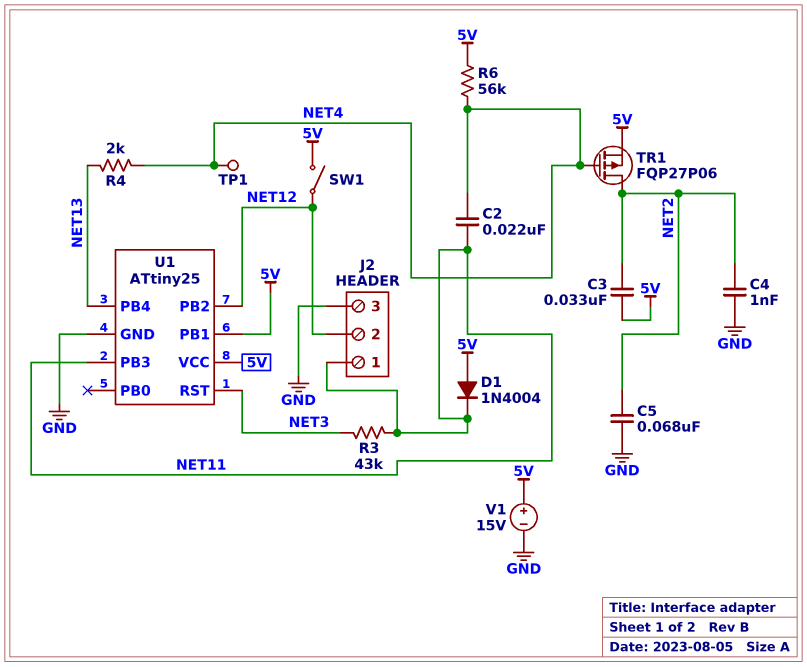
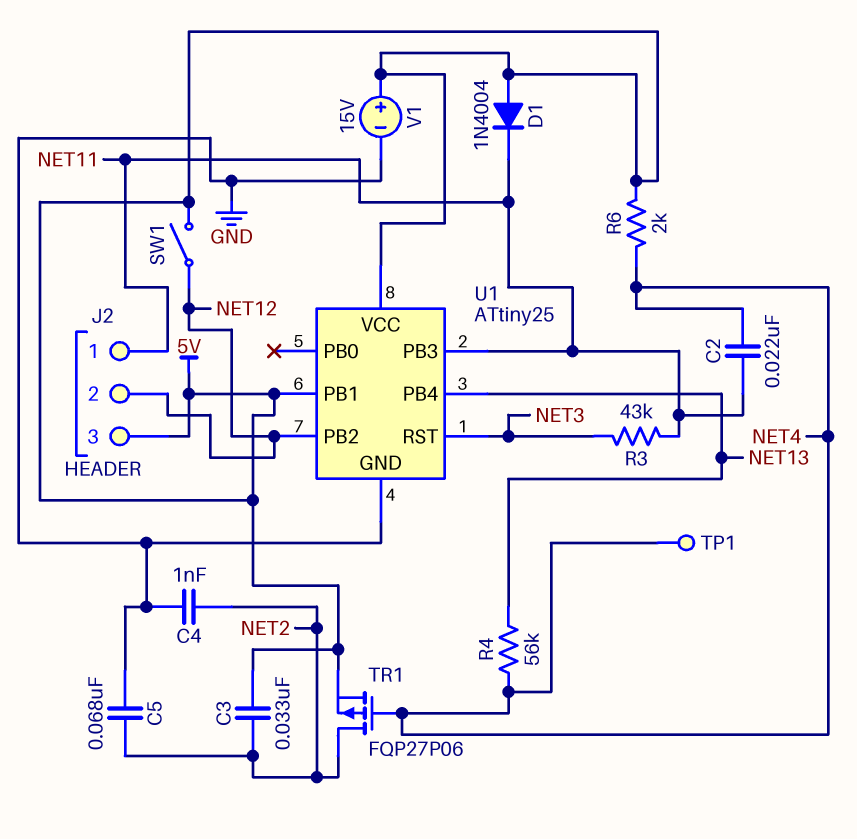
J2 pin 3: GND -> 5V
R4: 2k (NET4, NET13) -> 56k (NET4, NET13)
R6: 56k (5V, NET4) -> 2k (5V, NET4)

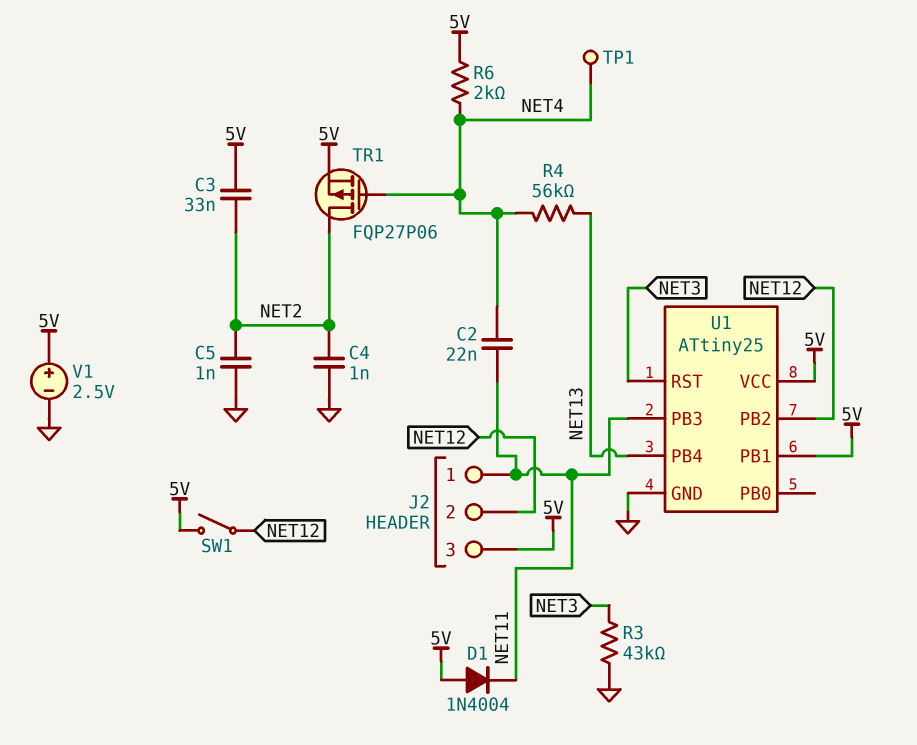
C5: 68nF (GND, NET2) -> 1nF (GND, NET2)
R3: 43k (NET3, NET11) -> 43k (GND, NET3)
V1: 15V (plus 5V, minus GND) -> 2.5V (plus 5V, minus GND)

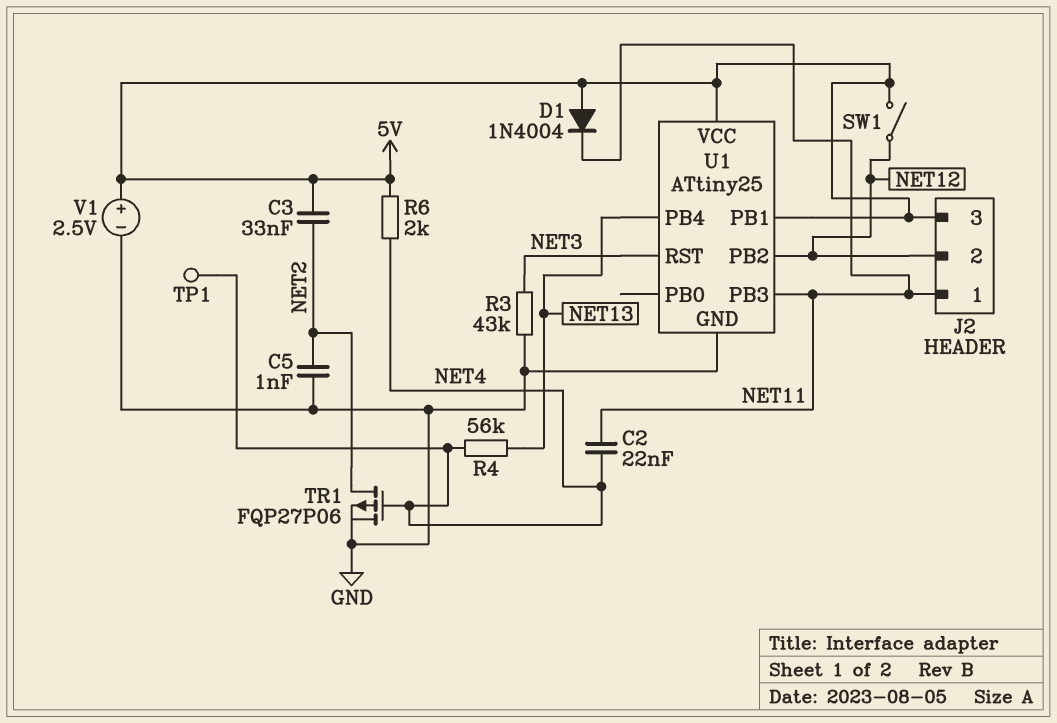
C4: 1nF (GND, NET2) -> none
TR1: PMOS FQP27P06 (G NET4, D NET2, S 5V) -> PMOS FQP27P06 (G NET4, D NET2, S GND)

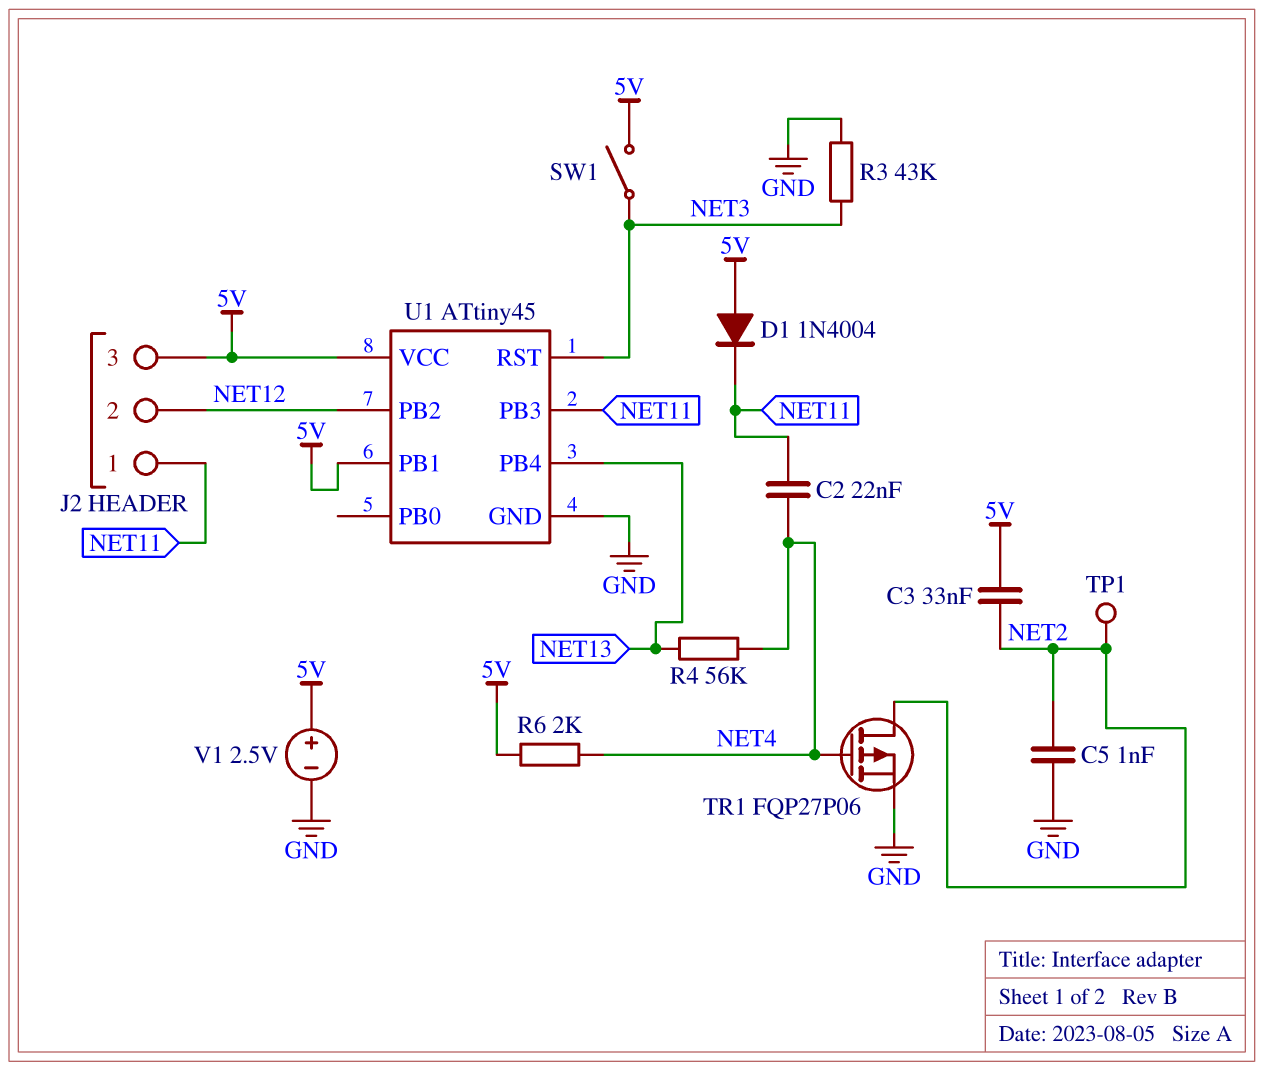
SW1: switch (5V, NET12) -> switch (5V, NET3)
TP1: test point (NET4) -> test point (NET2)
U1: ATtiny25 -> ATtiny45

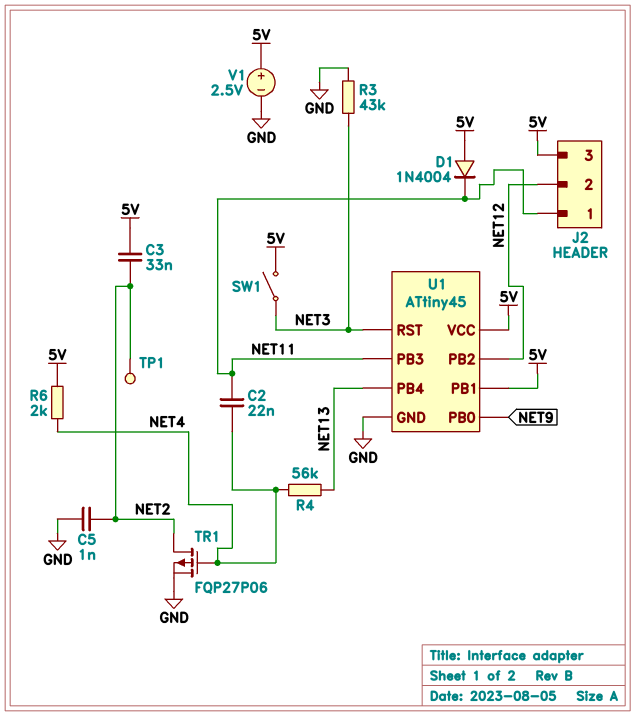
U1 pin PB0: none -> NET9

